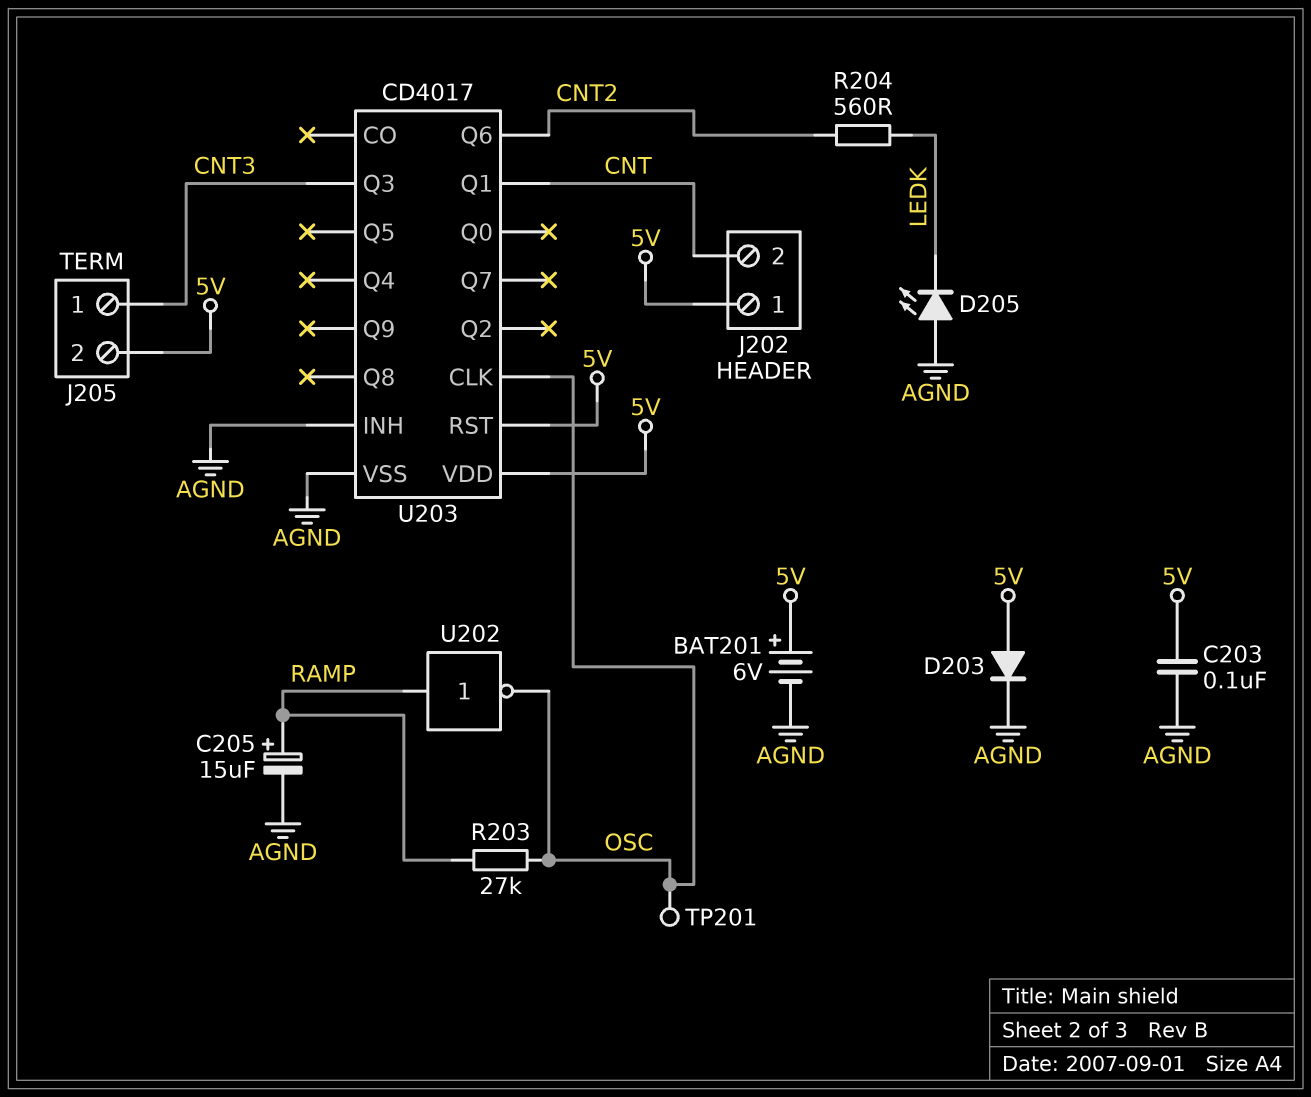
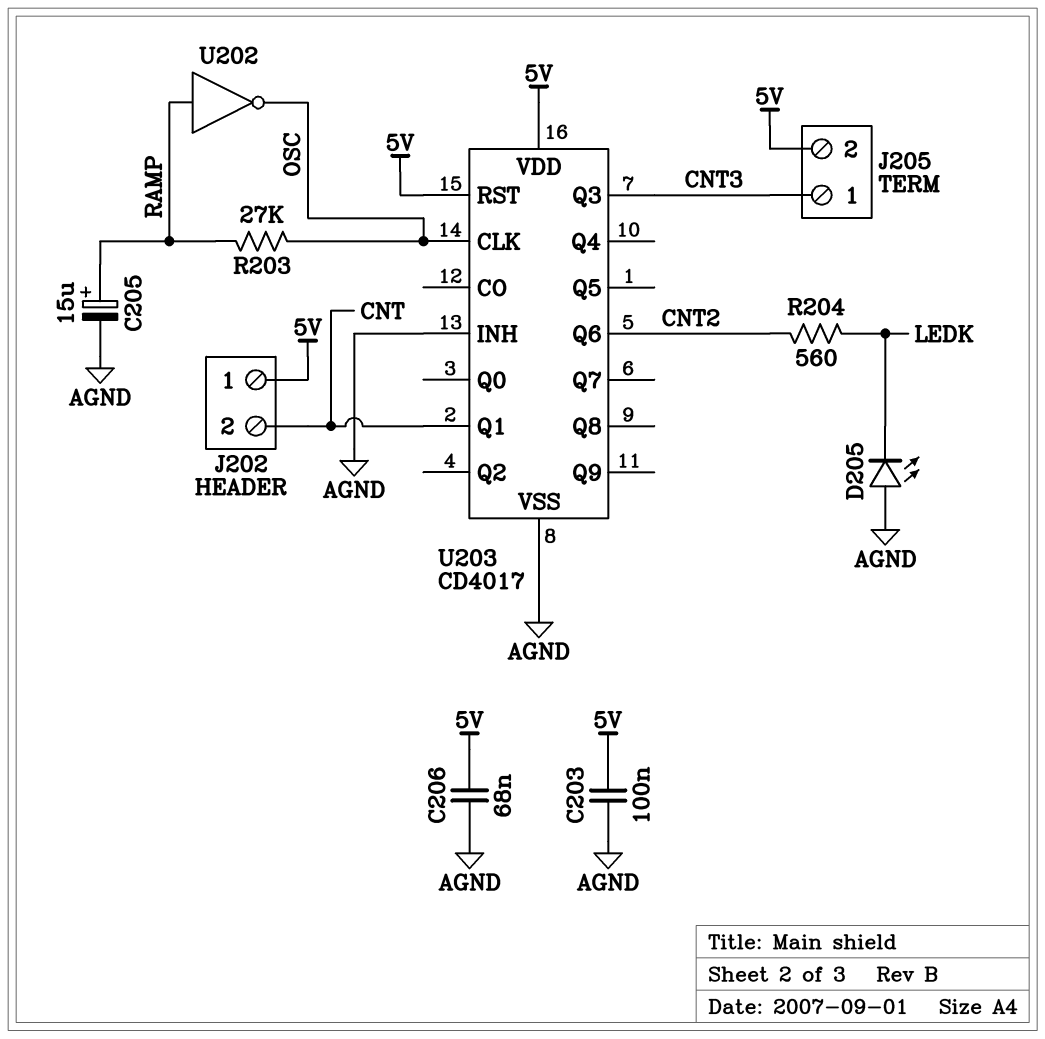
BAT201: 6V (plus 5V, minus AGND) -> none
C206: none -> 68nF (5V, AGND)
D203: diode (A 5V, K AGND) -> none
TP201: test point (OSC) -> none

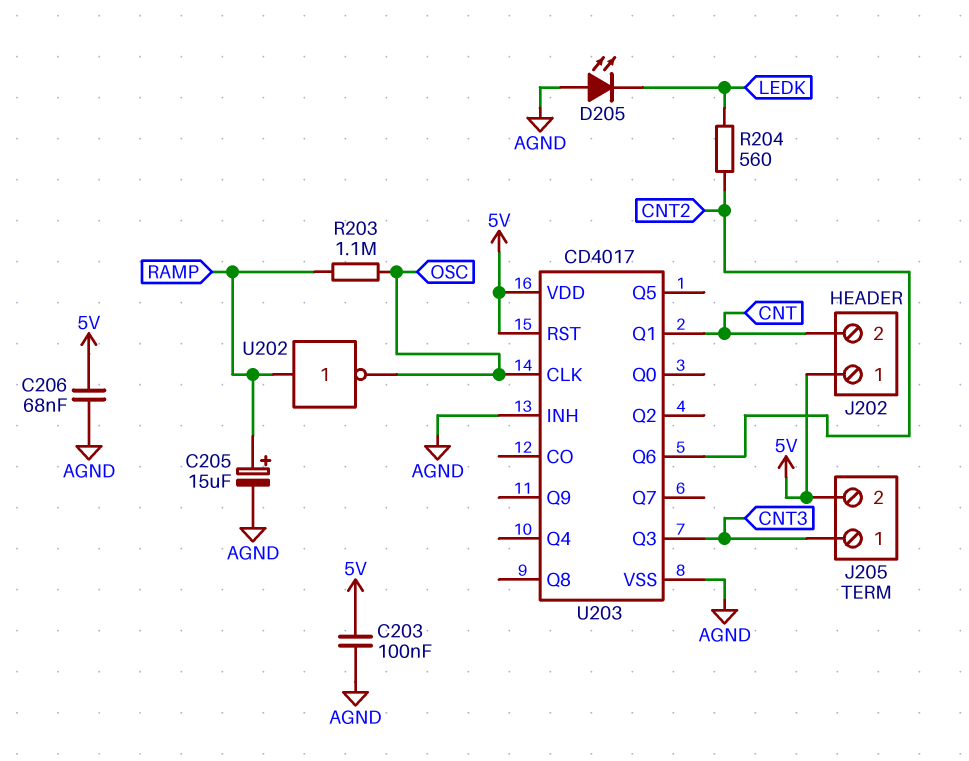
R203: 27k (OSC, RAMP) -> 1.1M (OSC, RAMP)

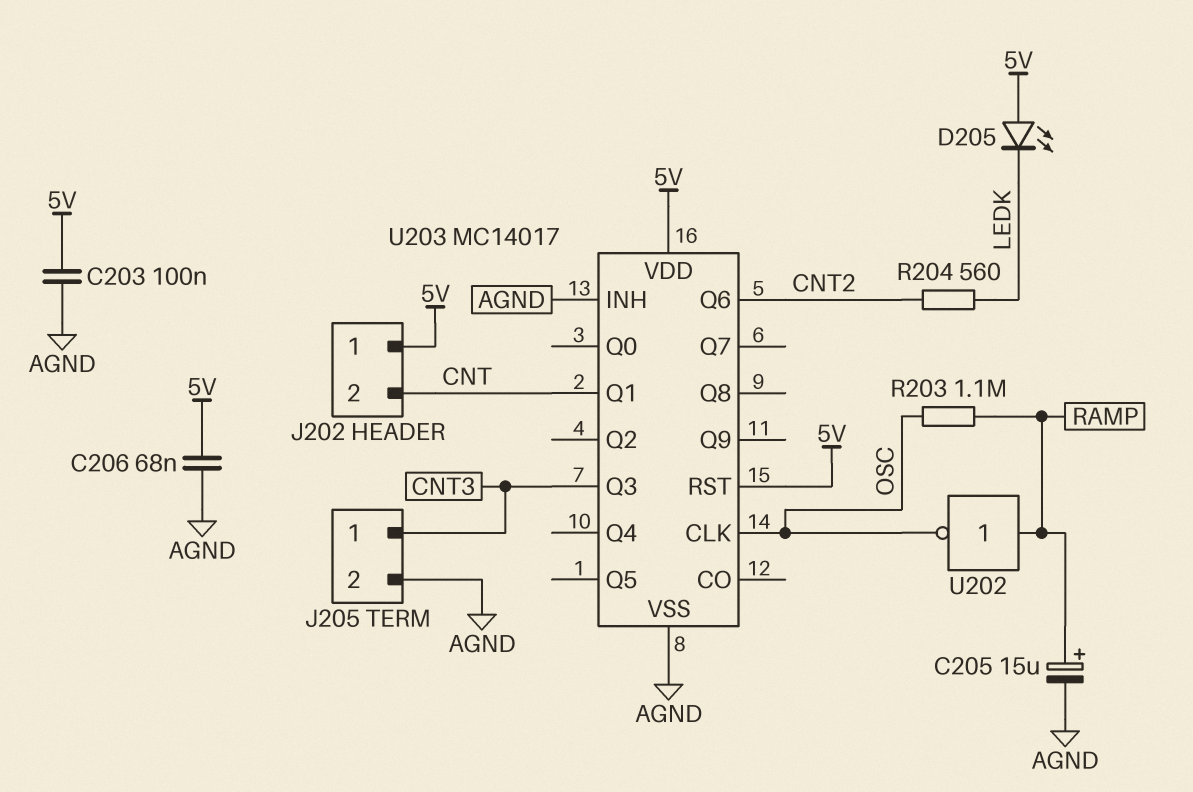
D205: LED (A AGND, K LEDK) -> LED (A 5V, K LEDK)
J205 pin 2: 5V -> AGND
U203: CD4017 -> MC14017

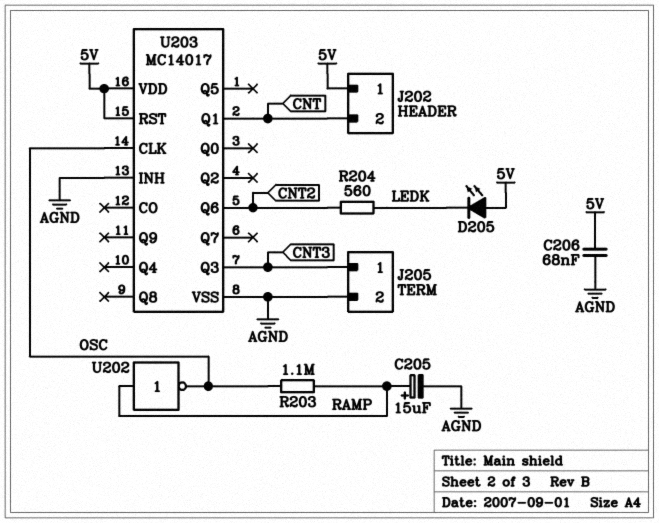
C203: 100nF (5V, AGND) -> none

